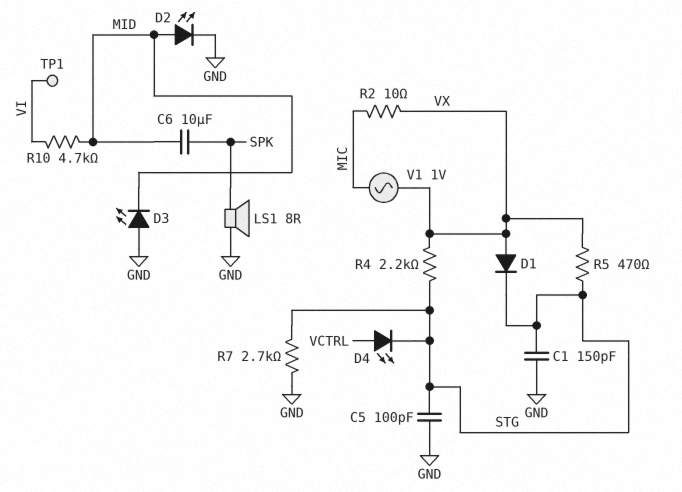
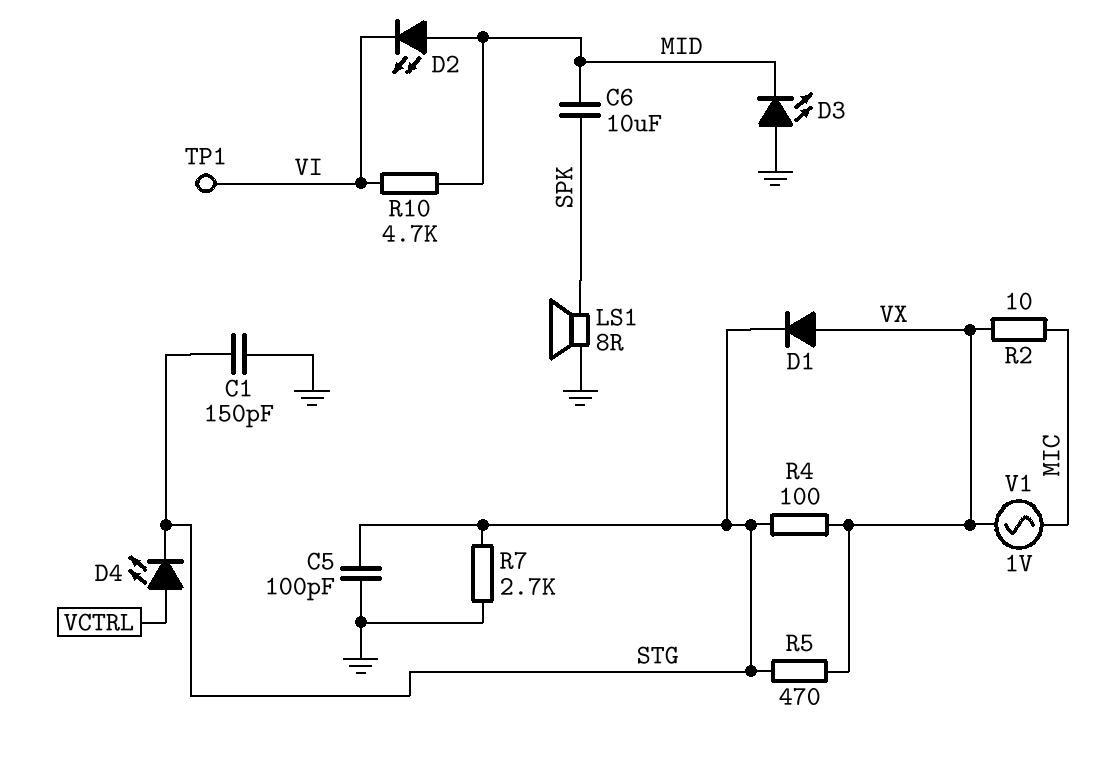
D2: LED (A MID, K GND) -> LED (A MID, K VI)
R4: 2.2k (STG, VX) -> 100 (STG, VX)

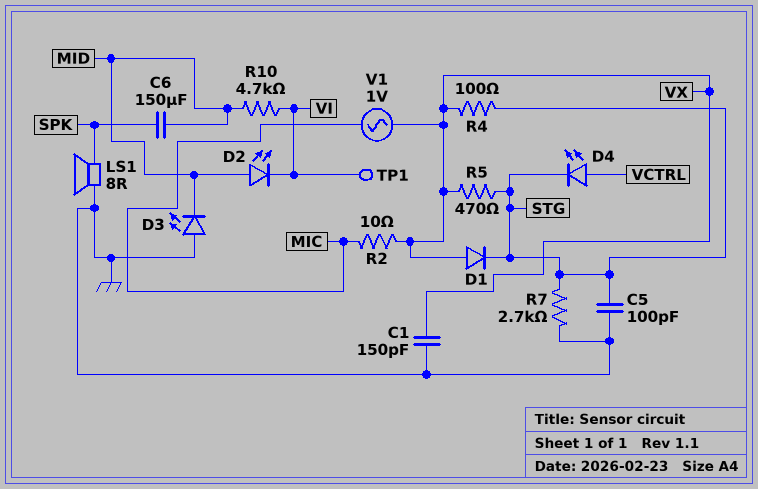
C1: 150pF (GND, STG) -> 150pF (GND, VX)
C6: 10uF (MID, SPK) -> 150uF (MID, SPK)

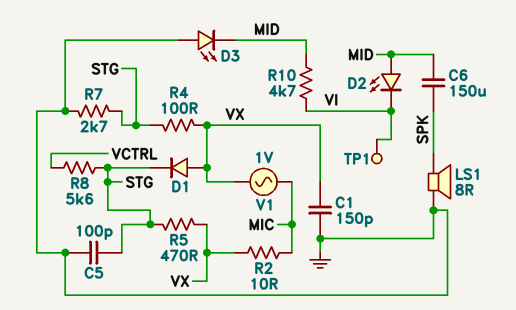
D4: LED (A VCTRL, K STG) -> none
R8: none -> 5.6k (STG, VCTRL)

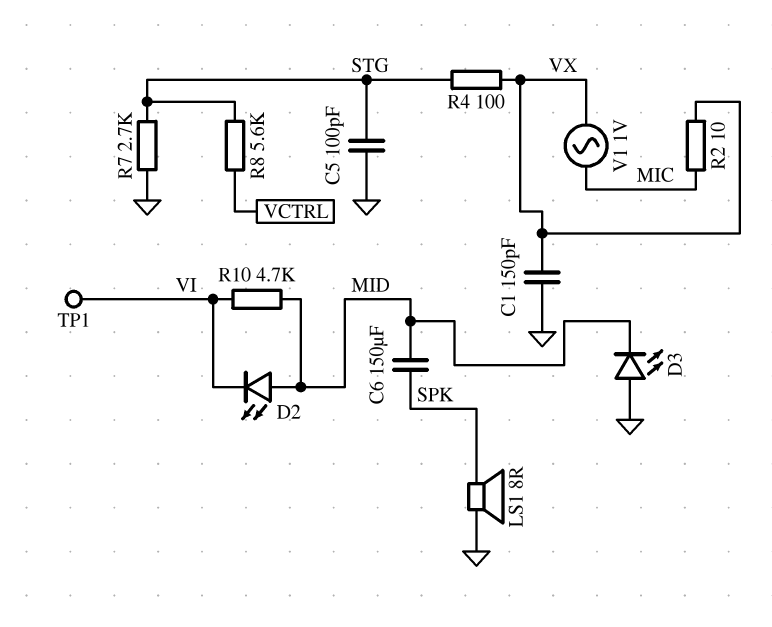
D1: diode (A VX, K STG) -> none
R5: 470 (STG, VX) -> none

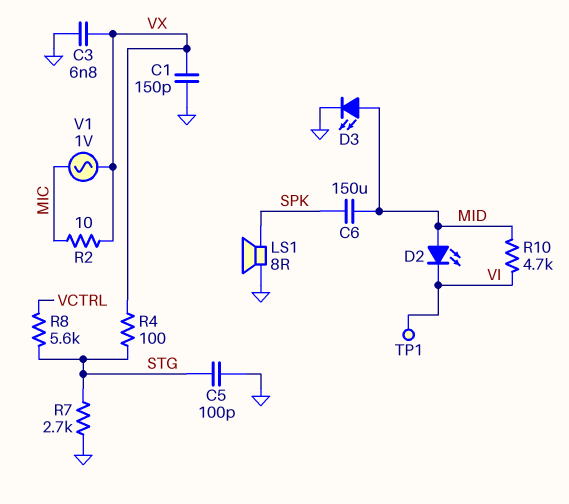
C3: none -> 6.8nF (GND, VX)
D3: LED (A GND, K MID) -> LED (A MID, K GND)

